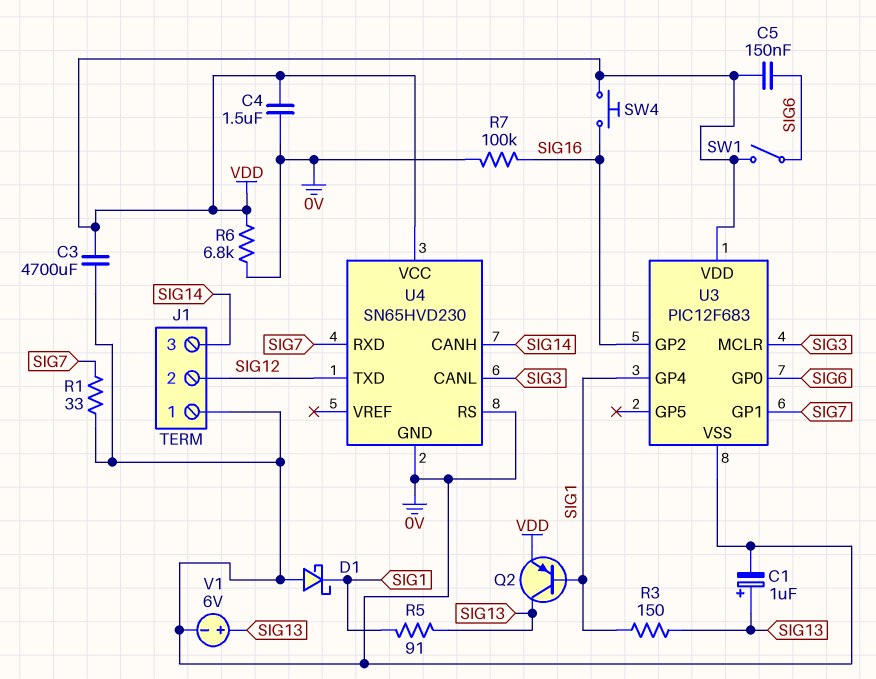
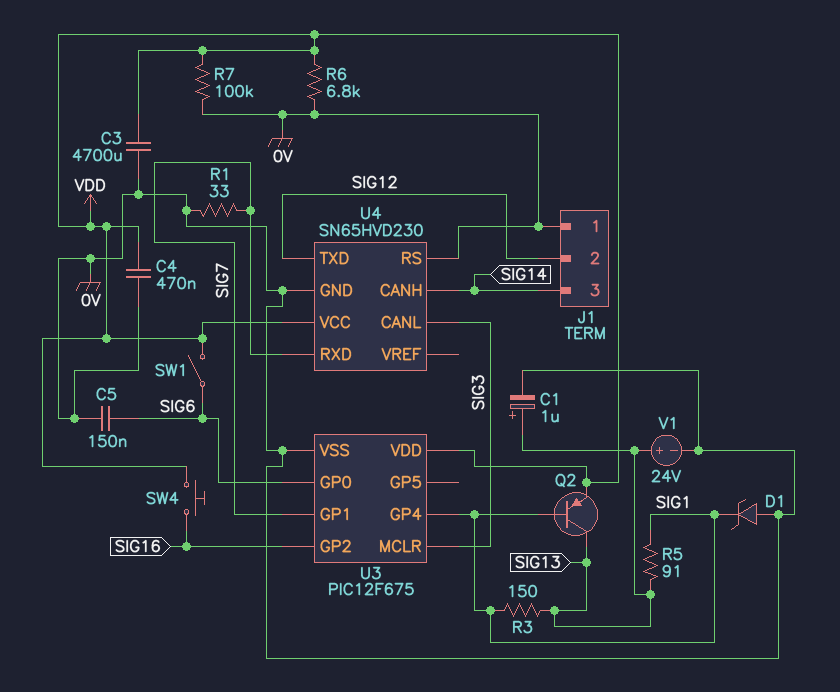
C4: 1.5uF (0V, VDD) -> 470nF (0V, VDD)
C5: 150nF (SIG6, VDD) -> 150nF (0V, SIG6)
D1: schottky (A 0V, K SIG1) -> zener (A 0V, K SIG1)
R7: 100k (0V, SIG16) -> 100k (0V, VDD)
U3: PIC12F683 -> PIC12F675
V1: 6V (plus SIG13, minus 0V) -> 24V (plus SIG13, minus 0V)

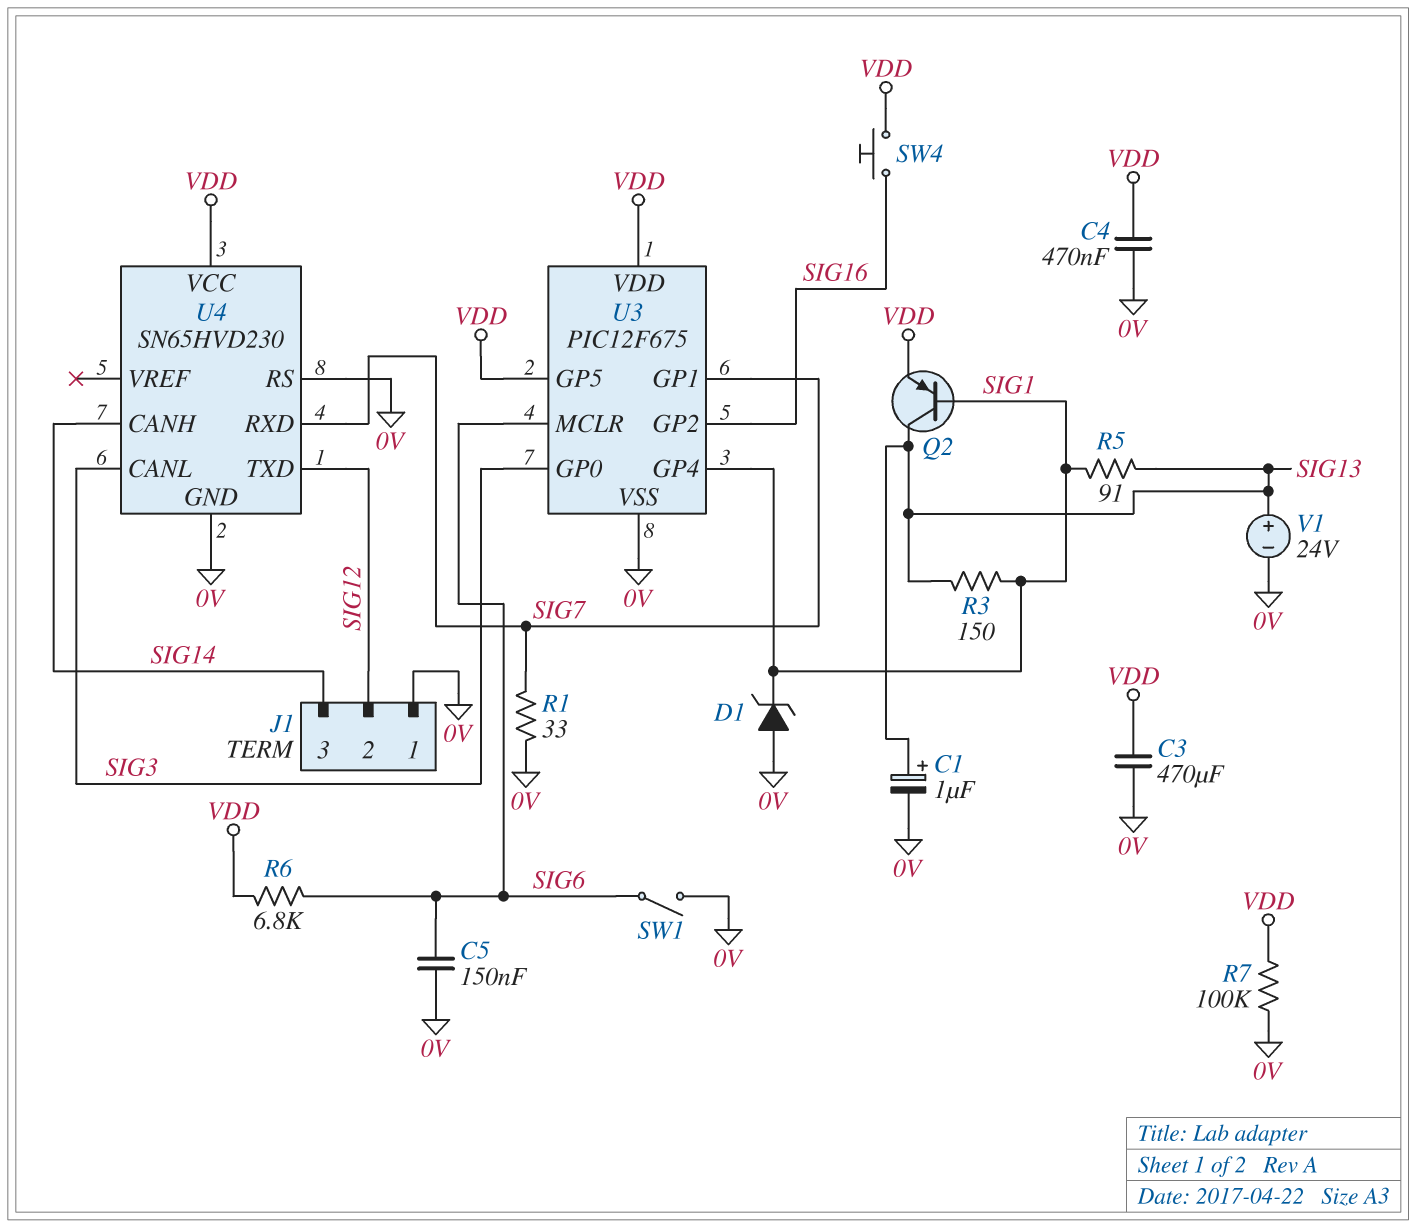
C3: 4700uF (0V, VDD) -> 470uF (0V, VDD)
R6: 6.8k (0V, VDD) -> 6.8k (SIG6, VDD)
SW1: switch (SIG6, VDD) -> switch (0V, SIG6)
U3 pin GP0: SIG6 -> SIG3
U3 pin GP5: none -> VDD
U3 pin MCLR: SIG3 -> SIG6

